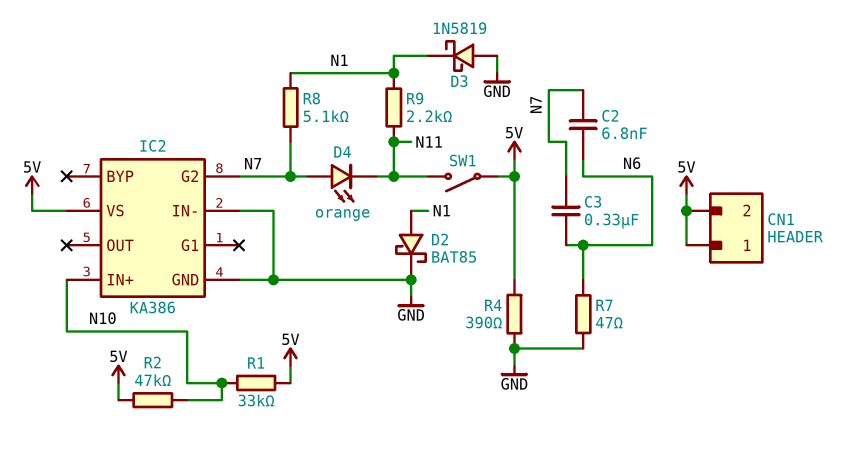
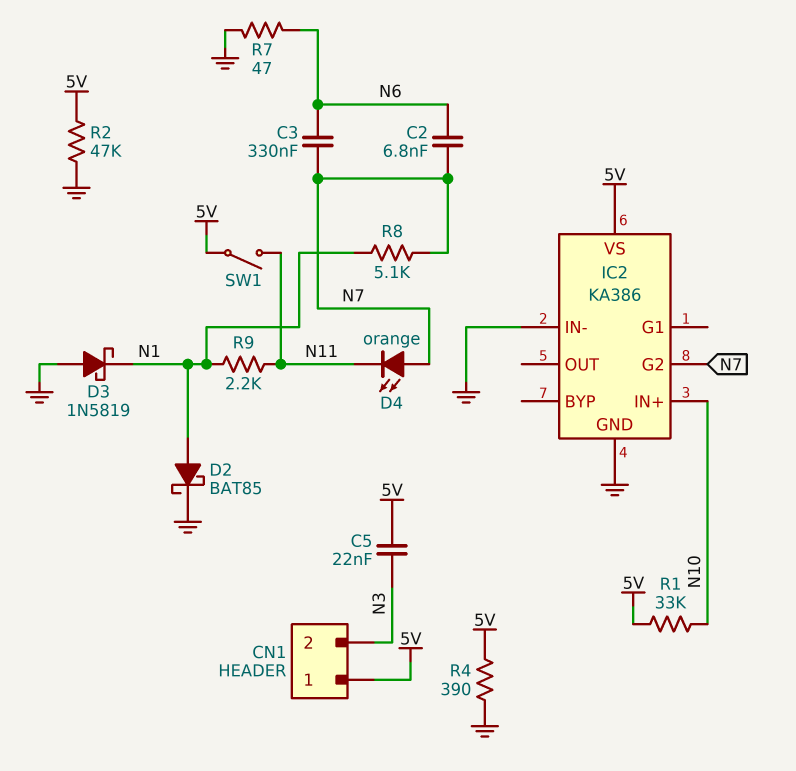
C5: none -> 22nF (5V, N3)
CN1 pin 2: 5V -> N3
R2: 47k (5V, N10) -> 47k (5V, GND)

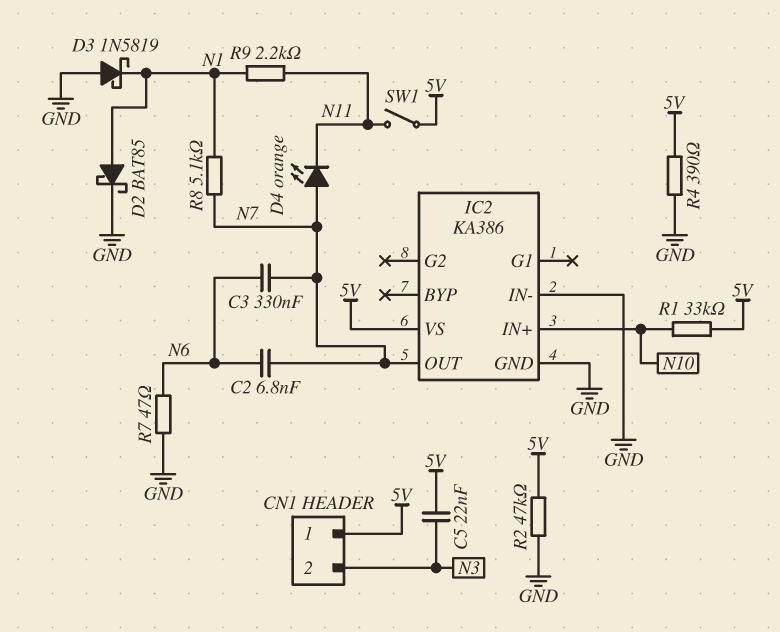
IC2 pin G2: N7 -> none
IC2 pin OUT: none -> N7

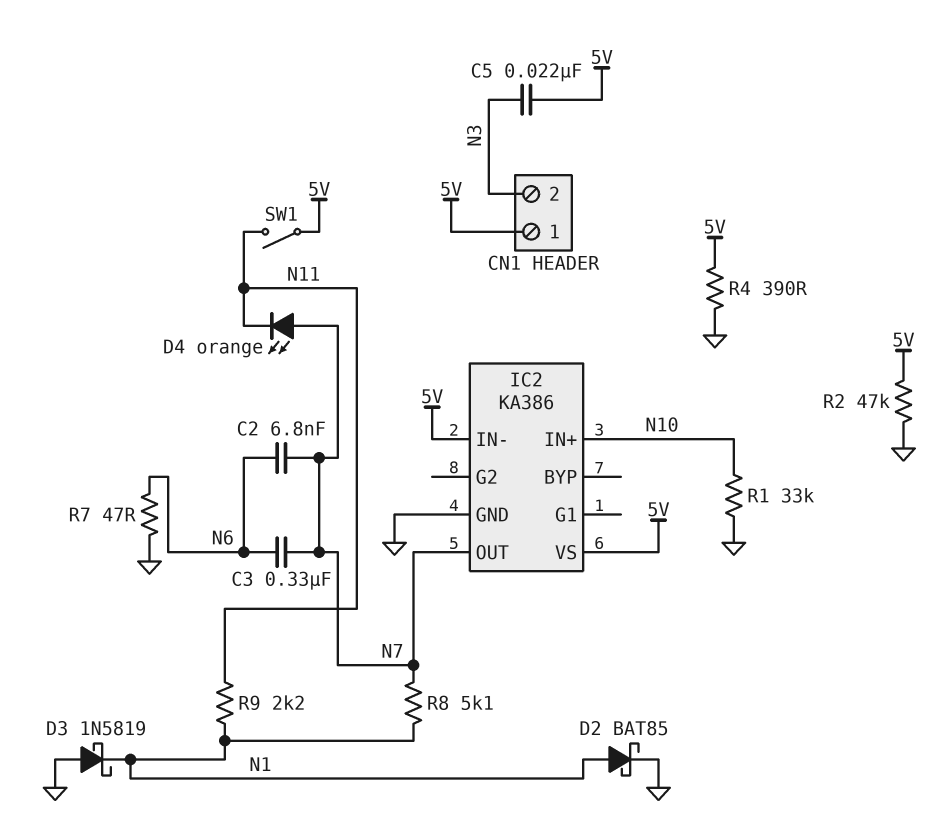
IC2 pin IN-: GND -> 5V
R1: 33k (5V, N10) -> 33k (GND, N10)

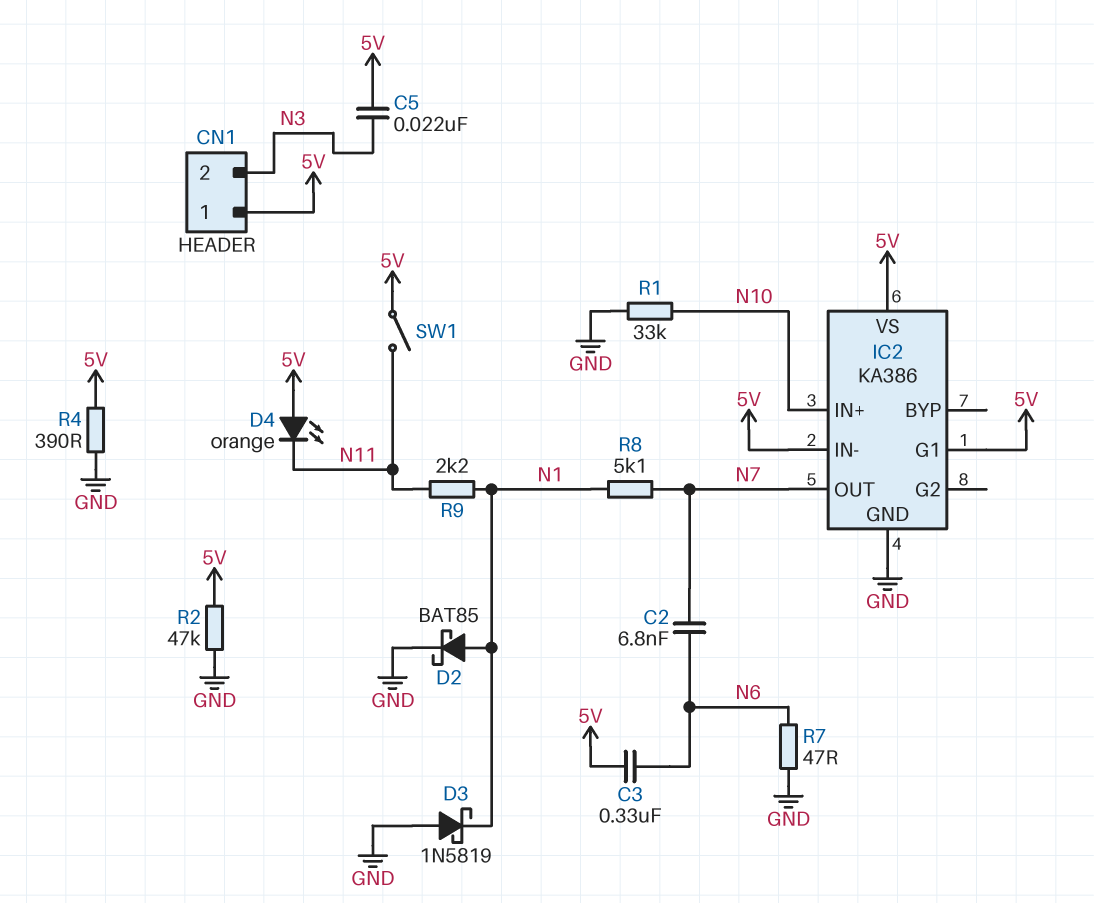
C3: 330nF (N6, N7) -> 330nF (5V, N6)
D4: LED orange (A N7, K N11) -> LED orange (A 5V, K N11)
IC2 pin G1: none -> 5V

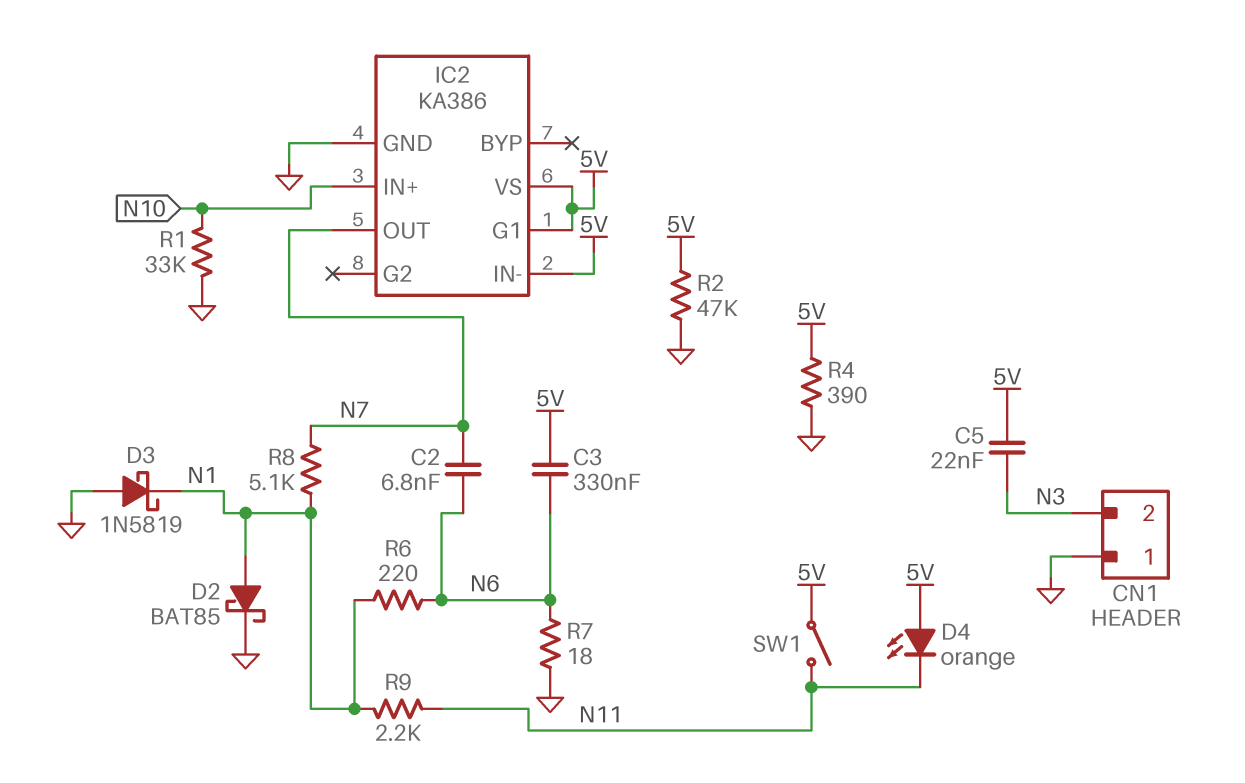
CN1 pin 1: 5V -> GND
R6: none -> 220 (N1, N6)
R7: 47 (GND, N6) -> 18 (GND, N6)

